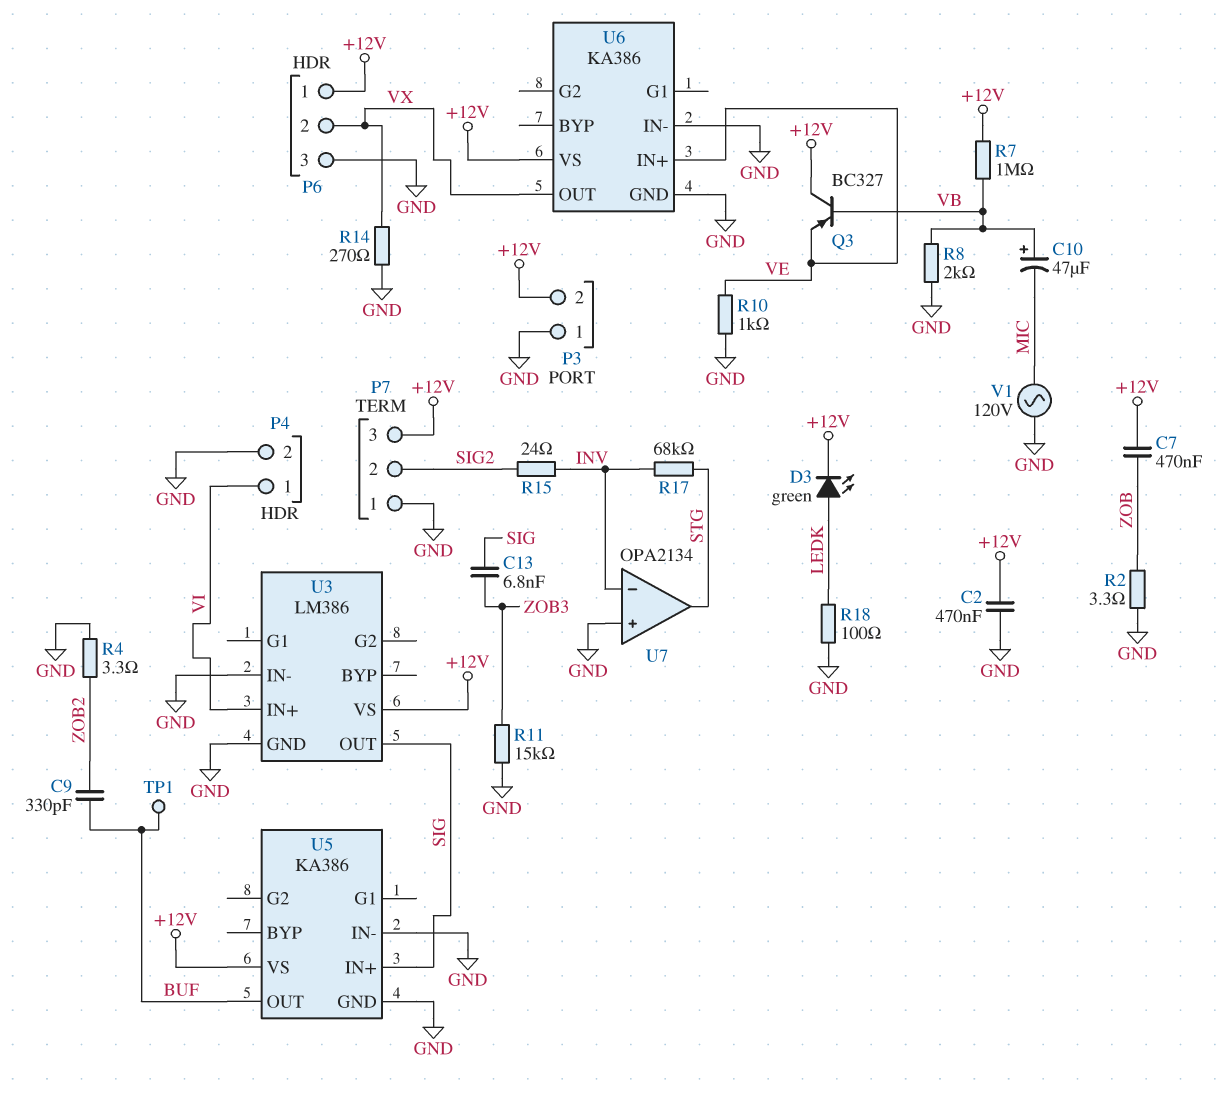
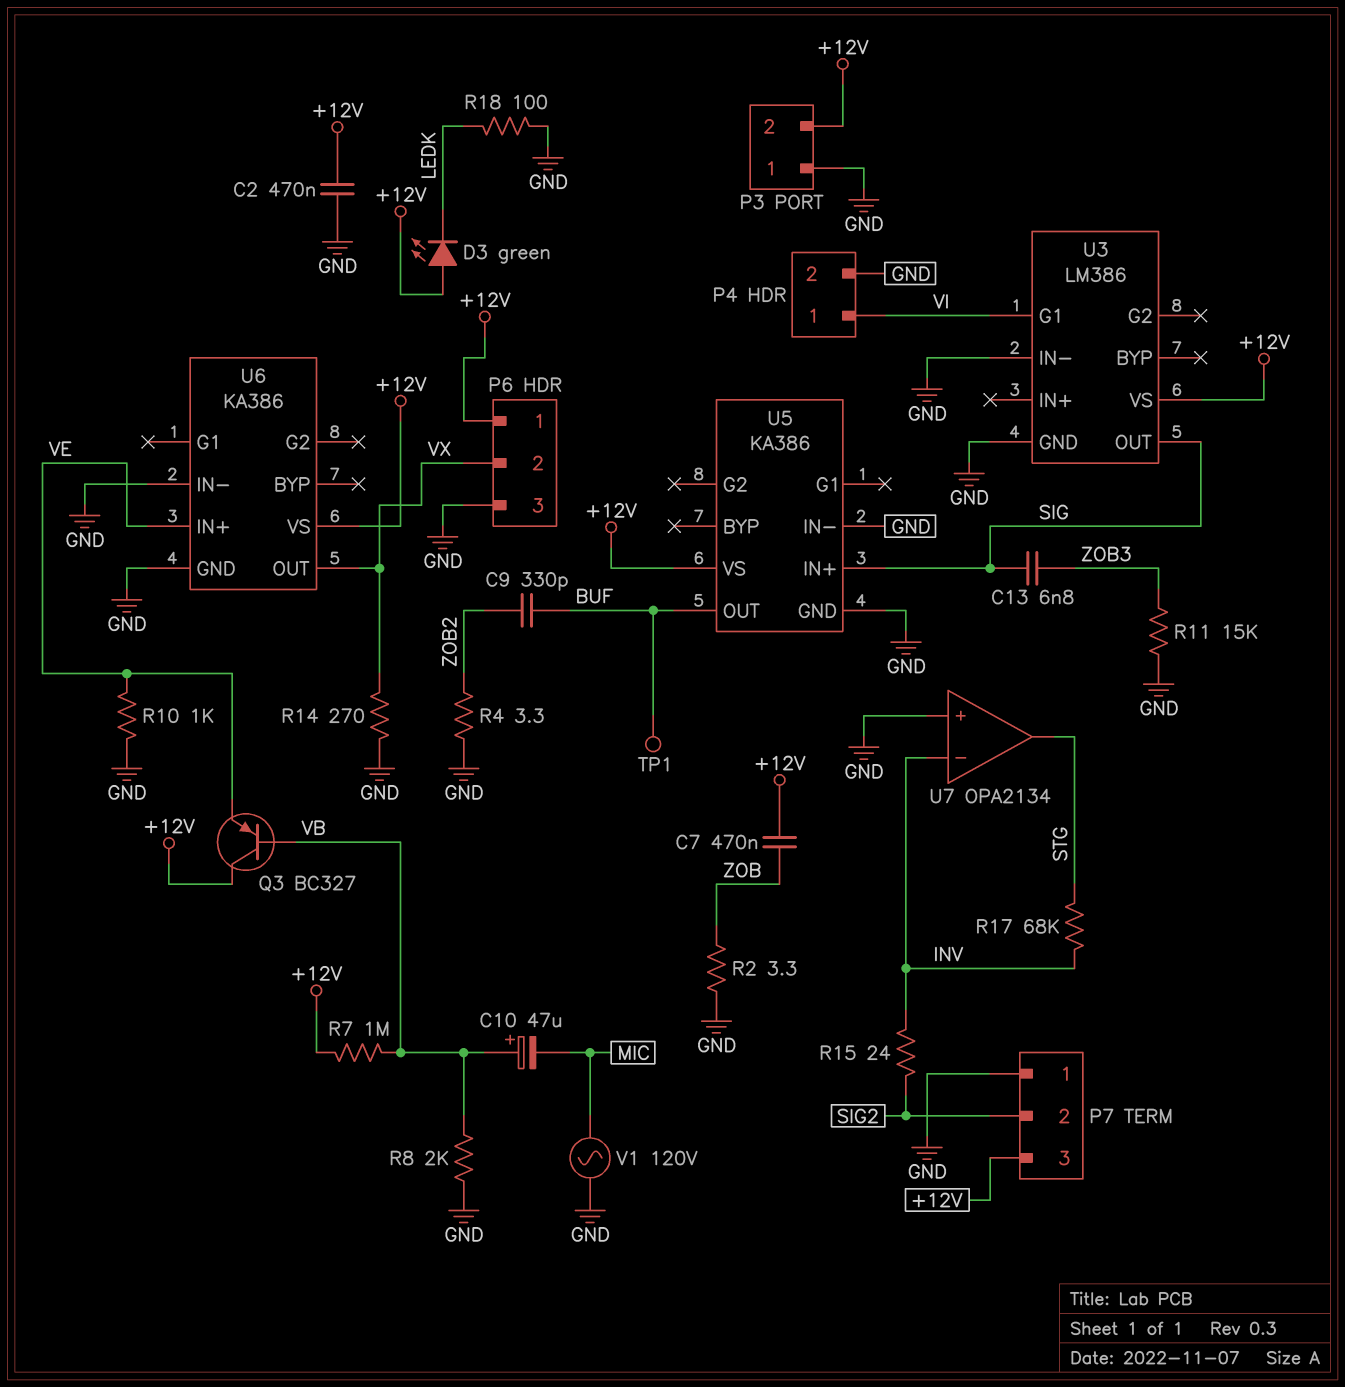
D3: LED green (A LEDK, K +12V) -> LED green (A +12V, K LEDK)
U3 pin G1: none -> VI
U3 pin IN+: VI -> none

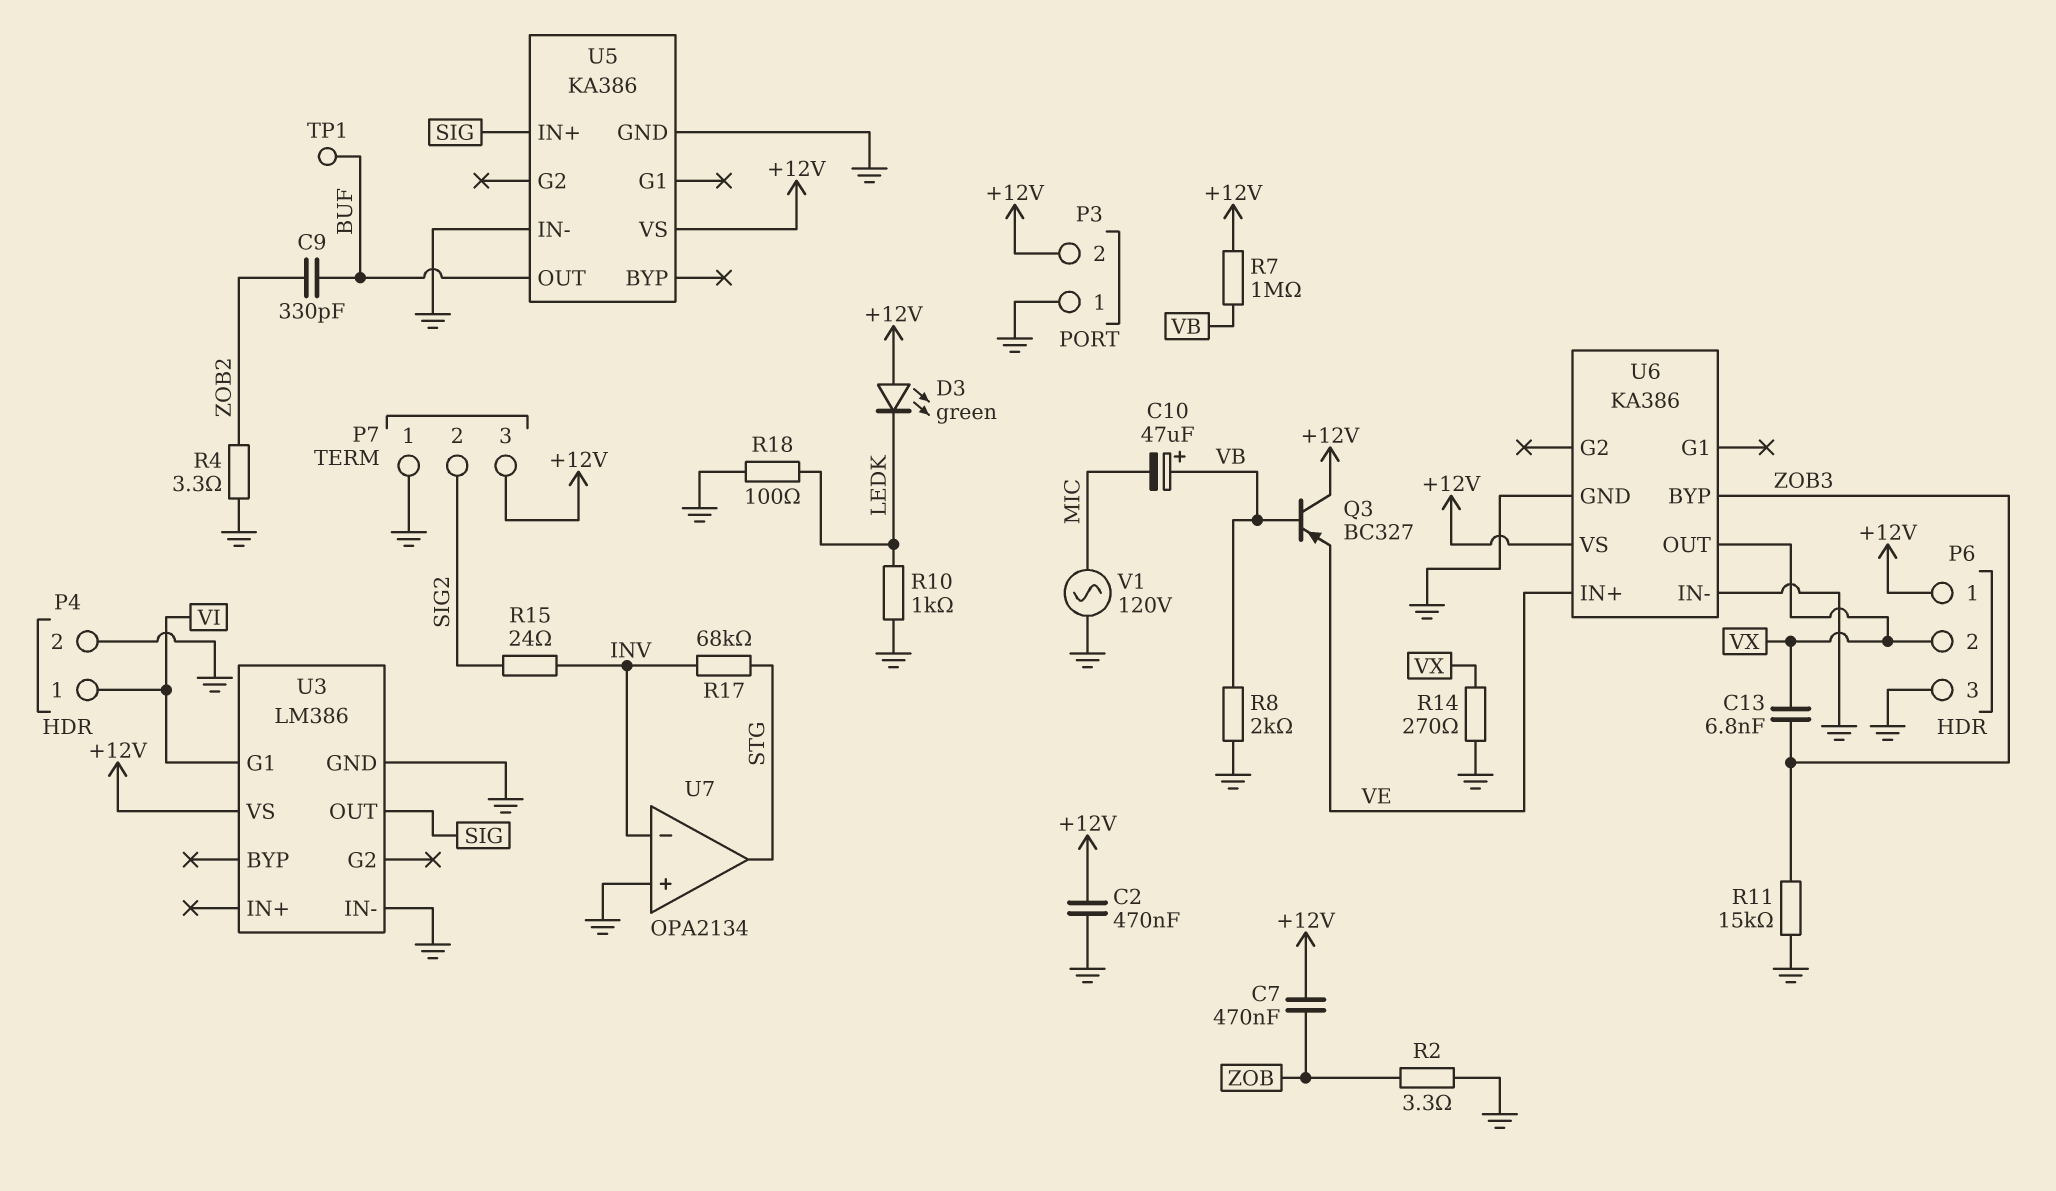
C13: 6.8nF (SIG, ZOB3) -> 6.8nF (VX, ZOB3)
R10: 1k (GND, VE) -> 1k (GND, LEDK)
U6 pin BYP: none -> ZOB3

